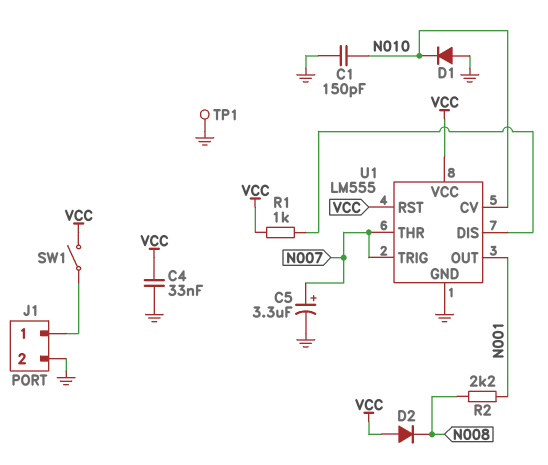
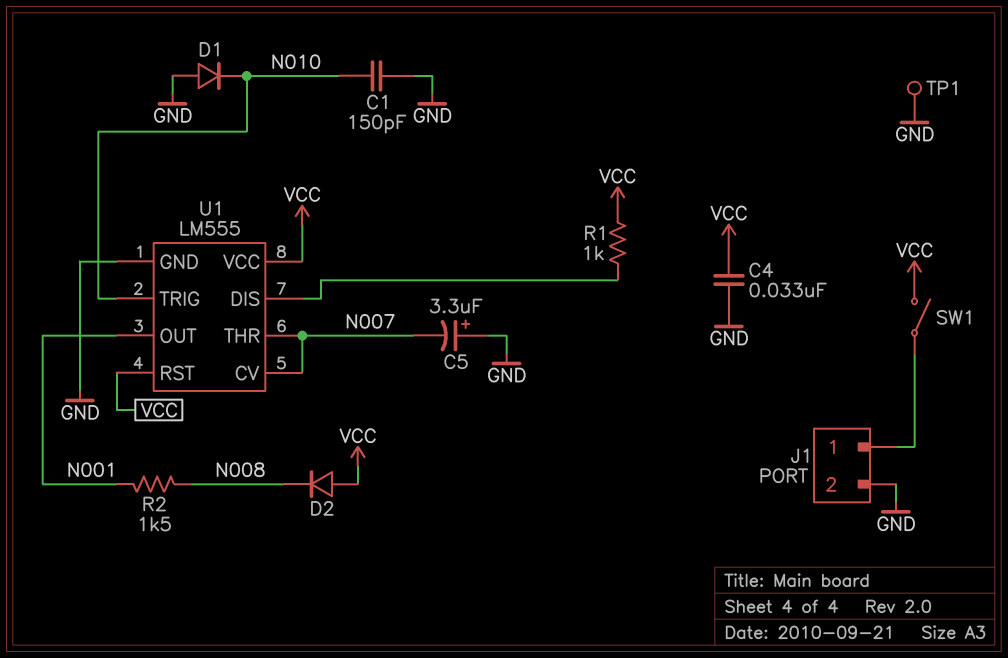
C5: 3.3uF (plus N007, minus GND) -> 3.3uF (plus GND, minus N007)
R2: 2.2k (N001, N008) -> 1.5k (N001, N008)
U1 pin CV: N010 -> N007
U1 pin TRIG: N007 -> N010

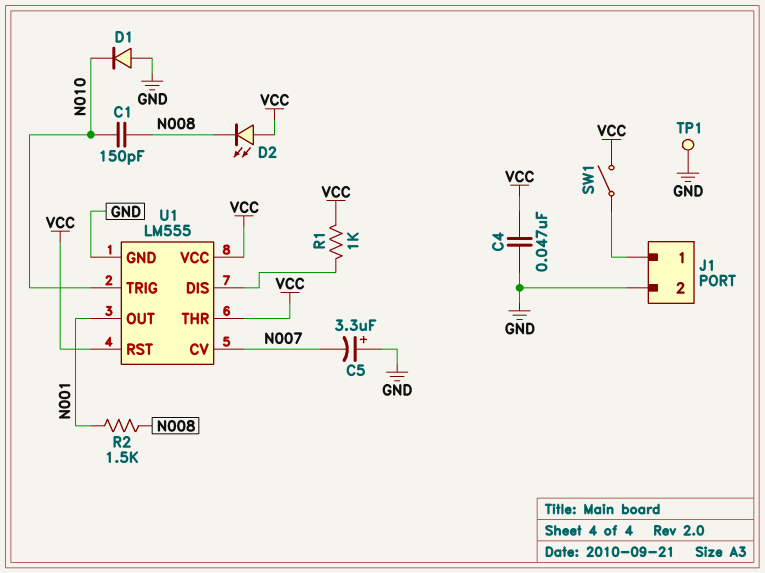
C1: 150pF (GND, N010) -> 150pF (N008, N010)
C4: 33nF (GND, VCC) -> 47nF (GND, VCC)
D2: diode (A VCC, K N008) -> LED (A VCC, K N008)
U1 pin THR: N007 -> VCC

